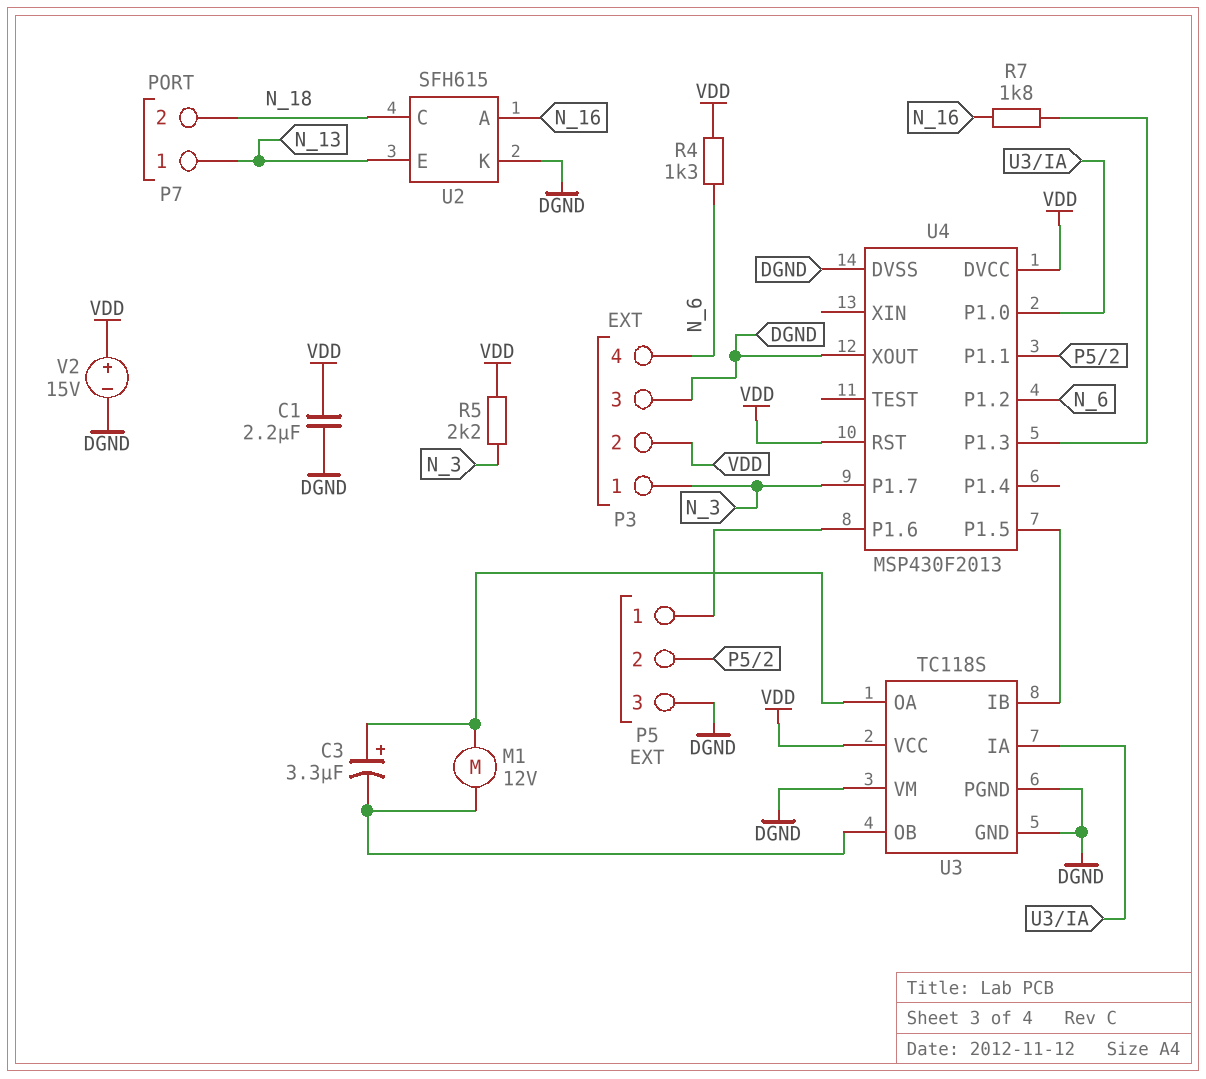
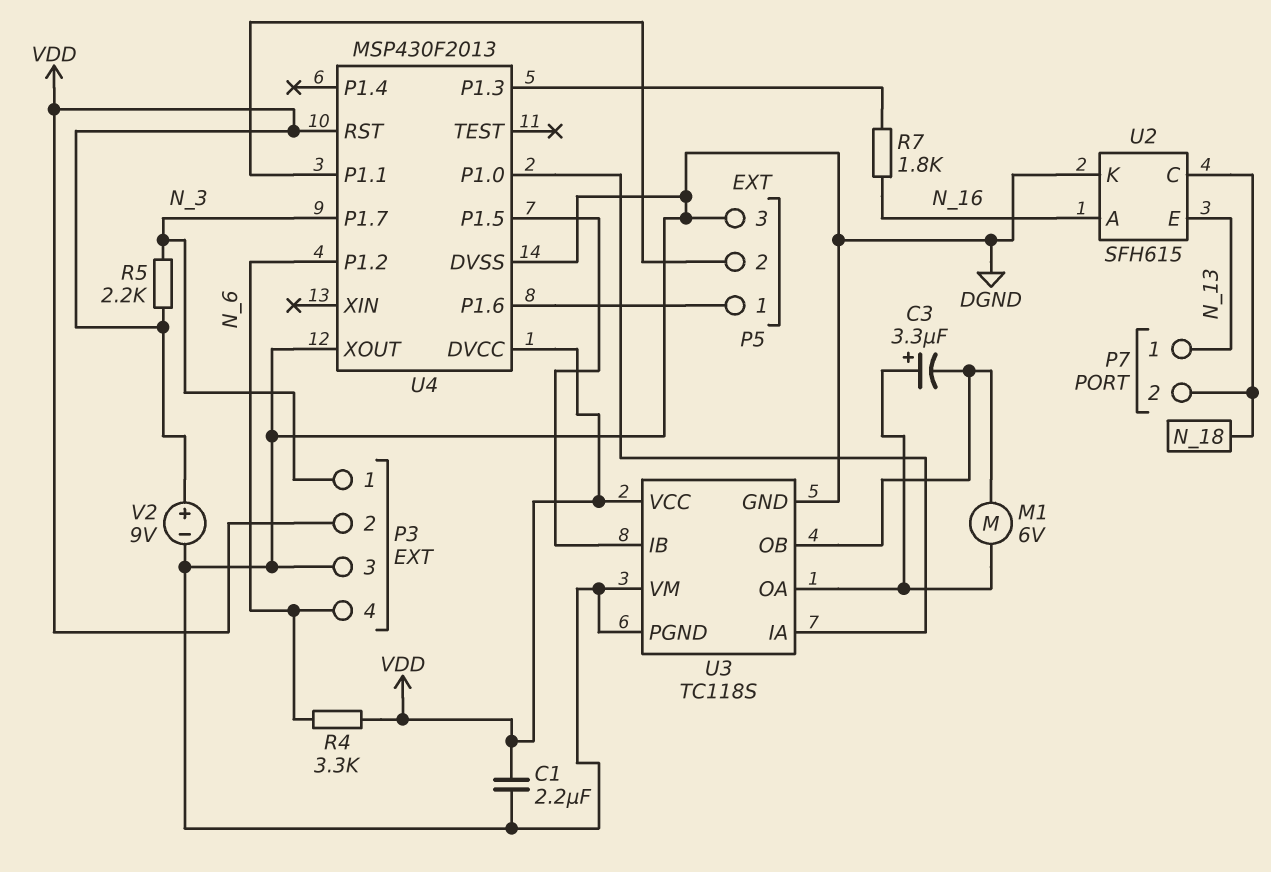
M1: motor 12V (U3/OA, U3/OB) -> motor 6V (U3/OA, U3/OB)
R4: 1.3k (N_6, VDD) -> 3.3k (N_6, VDD)
V2: 15V (plus VDD, minus DGND) -> 9V (plus VDD, minus DGND)

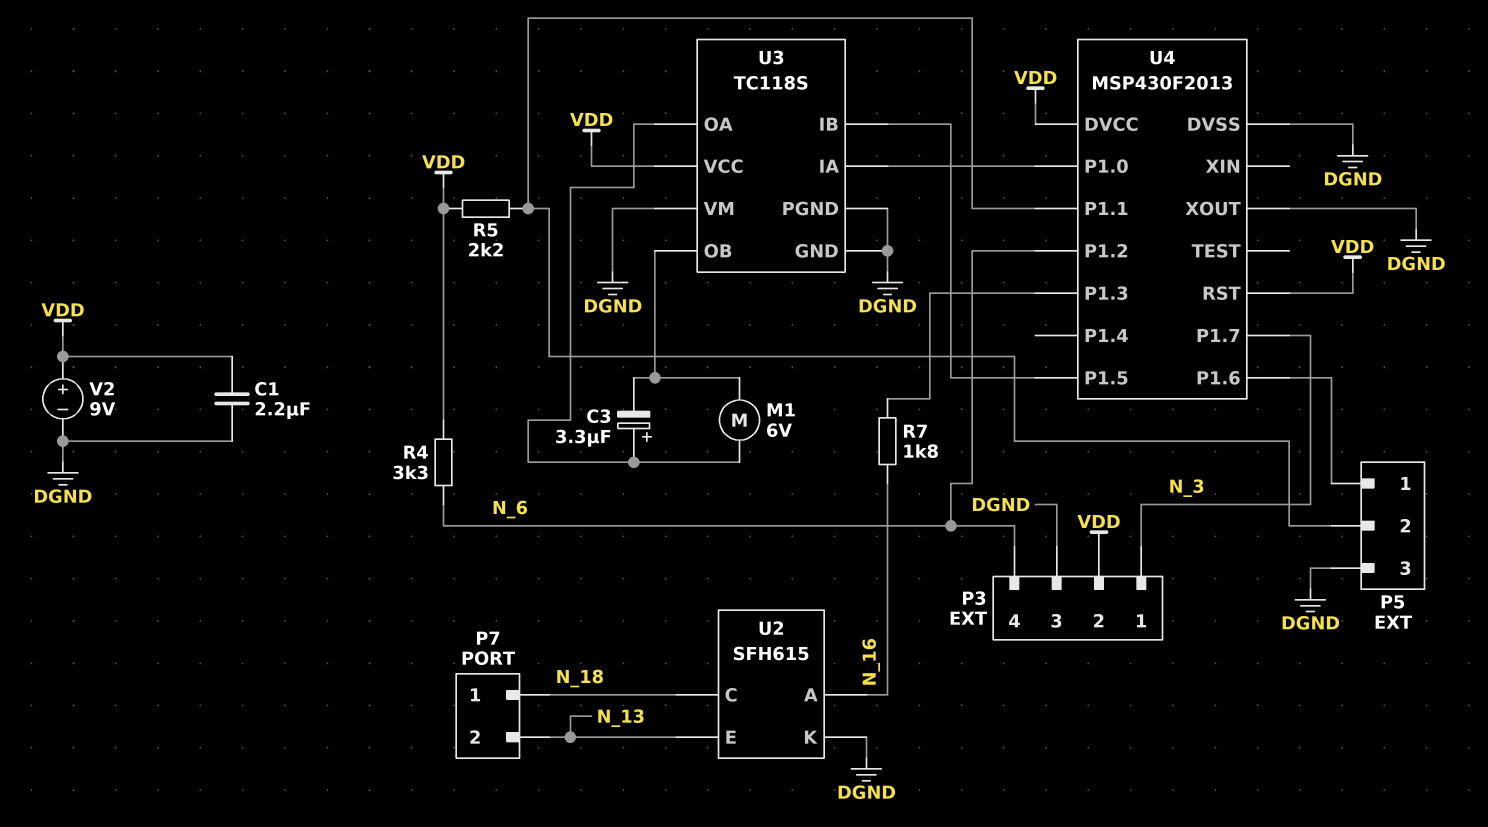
P7 pin 1: N_13 -> N_18
P7 pin 2: N_18 -> N_13
R5: 2.2k (N_3, VDD) -> 2.2k (P5/2, VDD)

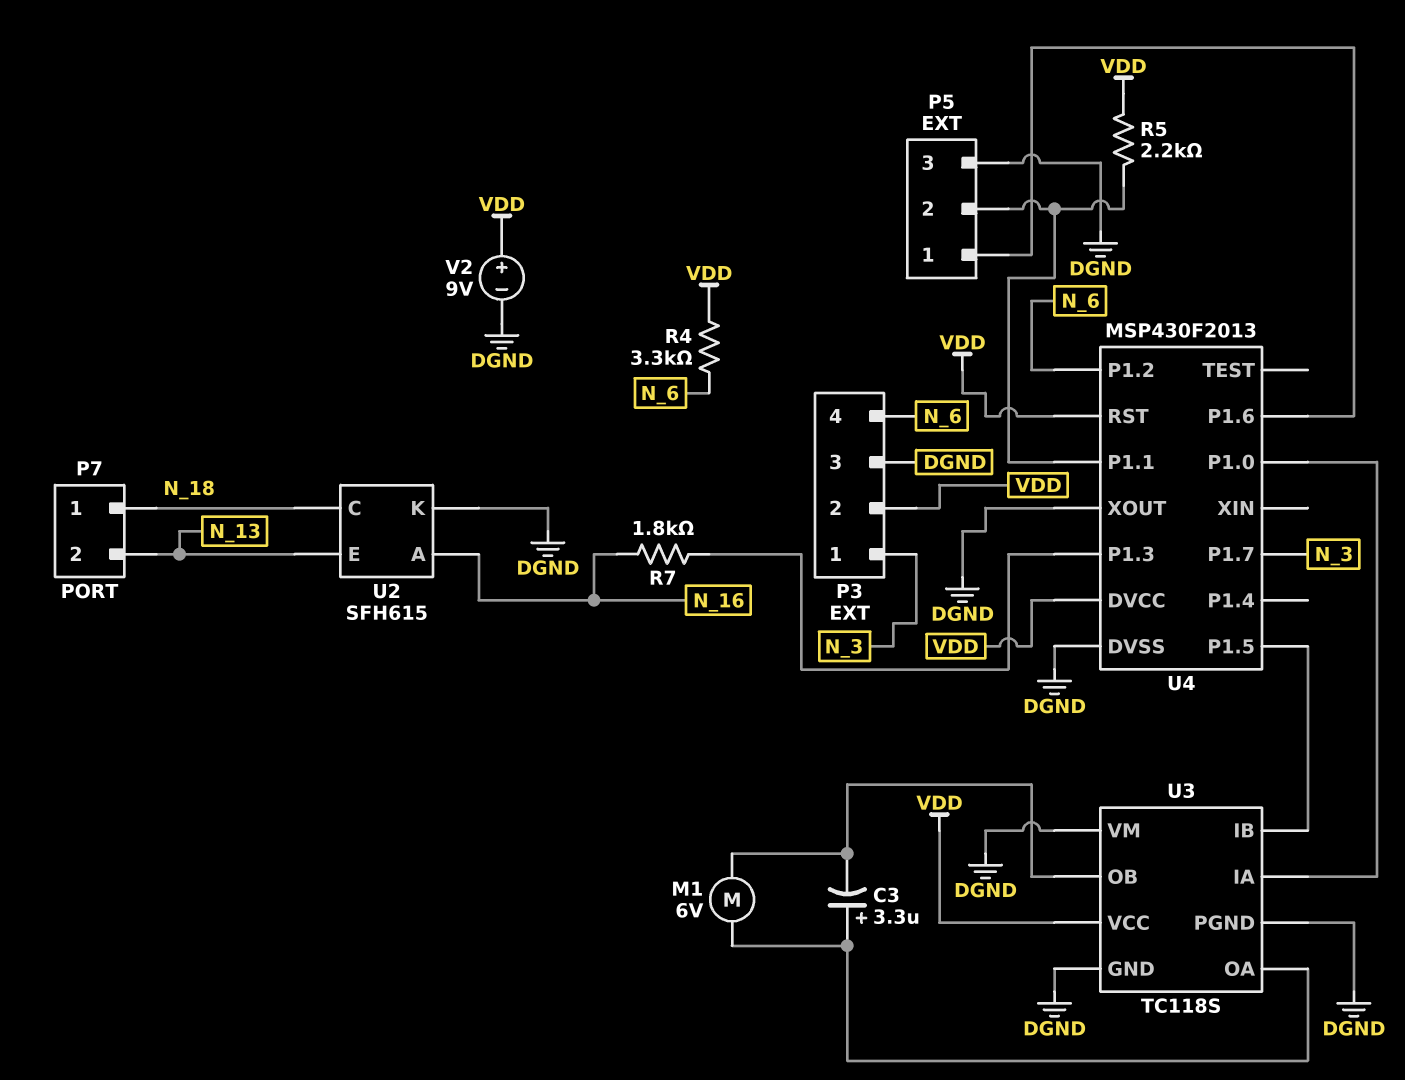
C1: 2.2uF (DGND, VDD) -> none

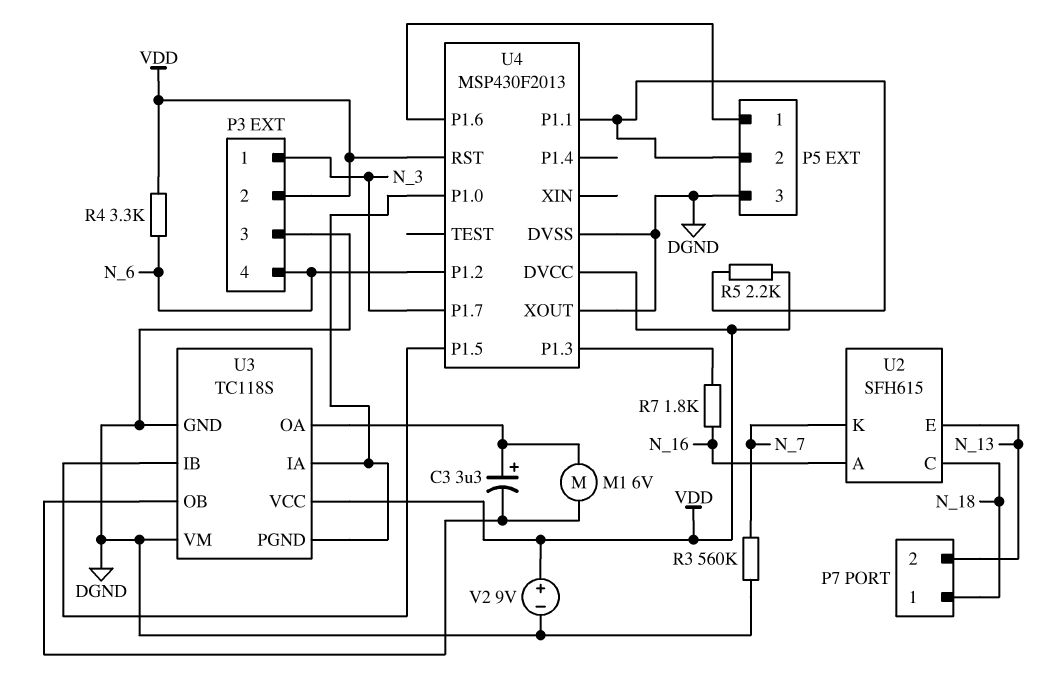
R3: none -> 560k (DGND, N_7)
U2 pin K: DGND -> N_7
U3 pin PGND: DGND -> U3/IA

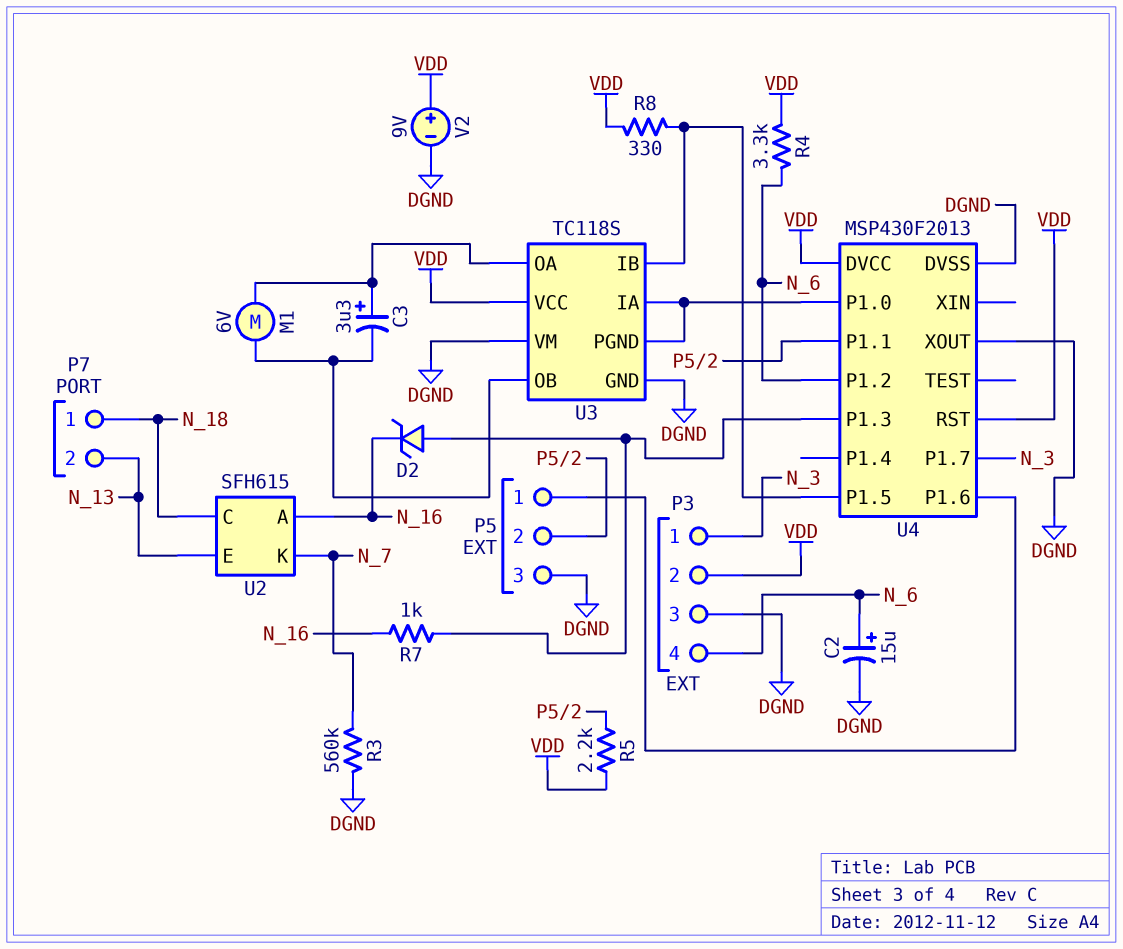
C2: none -> 15uF (plus N_6, minus DGND)
D2: none -> zener (A U4/P1.3, K N_16)
R7: 1.8k (N_16, U4/P1.3) -> 1k (N_16, U4/P1.3)
R8: none -> 330 (U3/IB, VDD)

